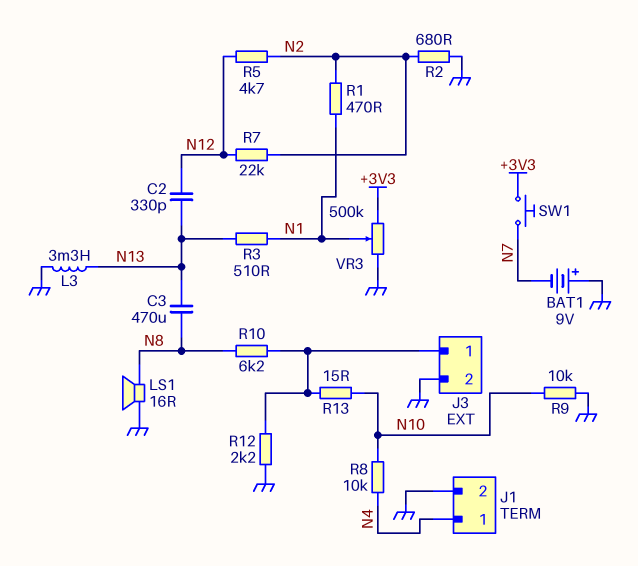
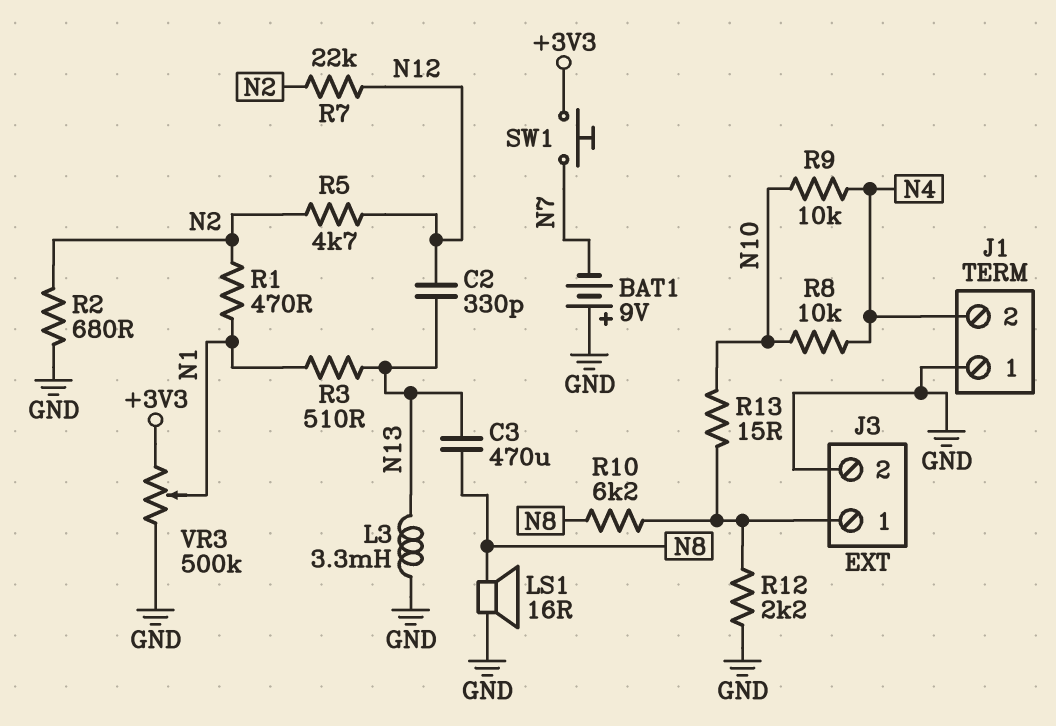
J1 pin 1: N4 -> GND
J1 pin 2: GND -> N4
R9: 10k (GND, N10) -> 10k (N4, N10)

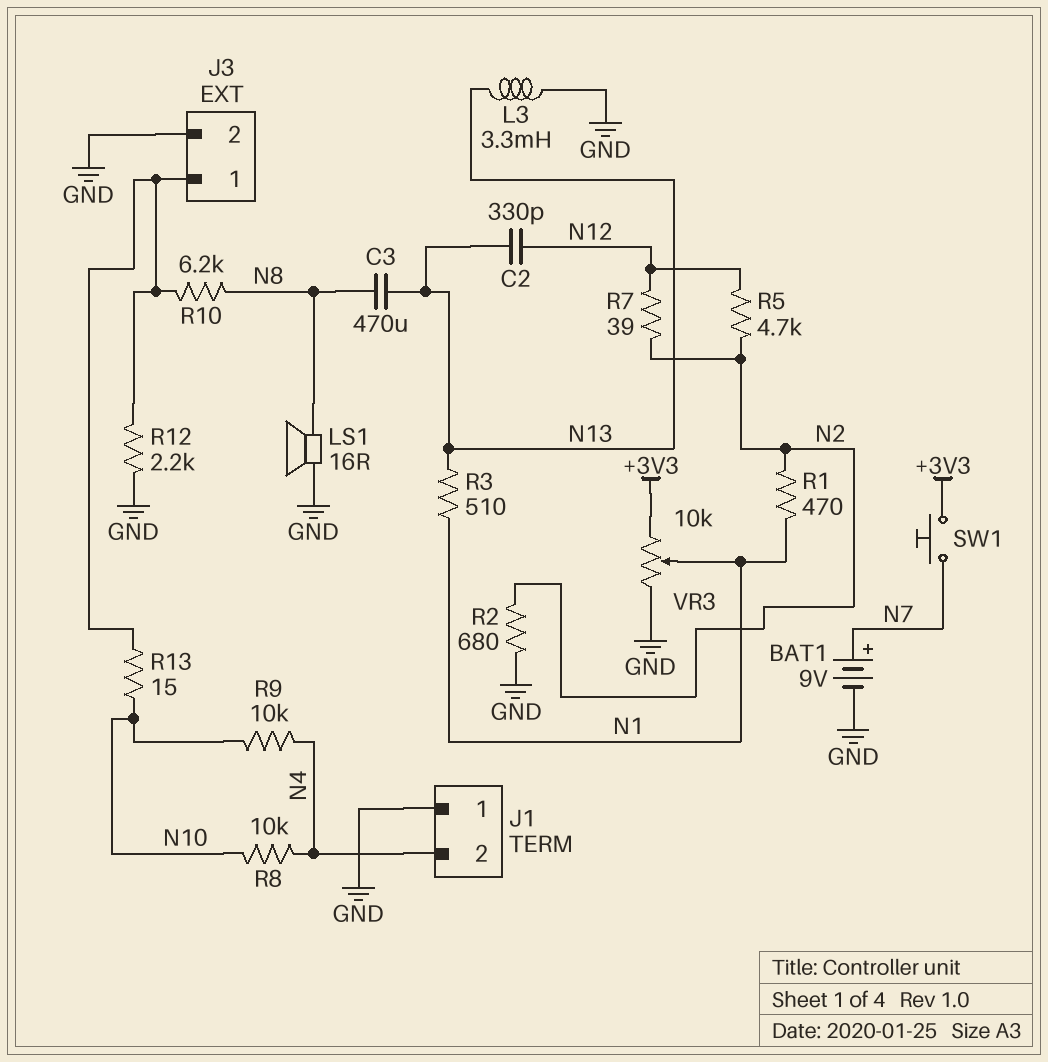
BAT1: 9V (plus GND, minus N7) -> 9V (plus N7, minus GND)
R7: 22k (N2, N12) -> 39 (N2, N12)
VR3: 500k (+3V3, GND, wiper N1) -> 10k (+3V3, GND, wiper N1)

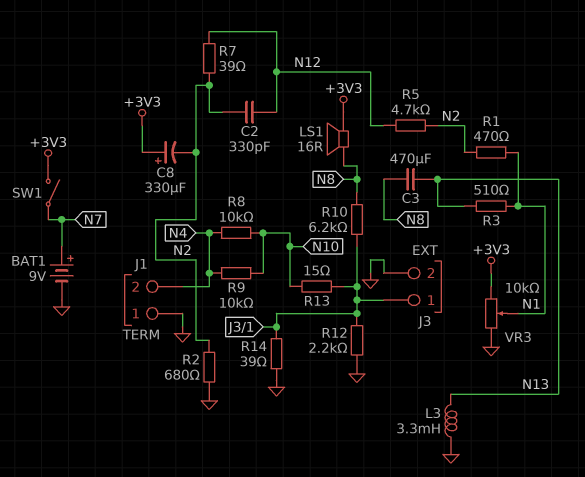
C2: 330pF (N12, N13) -> 330pF (N2, N12)
C8: none -> 330uF (plus +3V3, minus N2)
LS1: speaker 16R (GND, N8) -> speaker 16R (+3V3, N8)
R14: none -> 39 (GND, J3/1)
SW1: button (+3V3, N7) -> switch (+3V3, N7)

